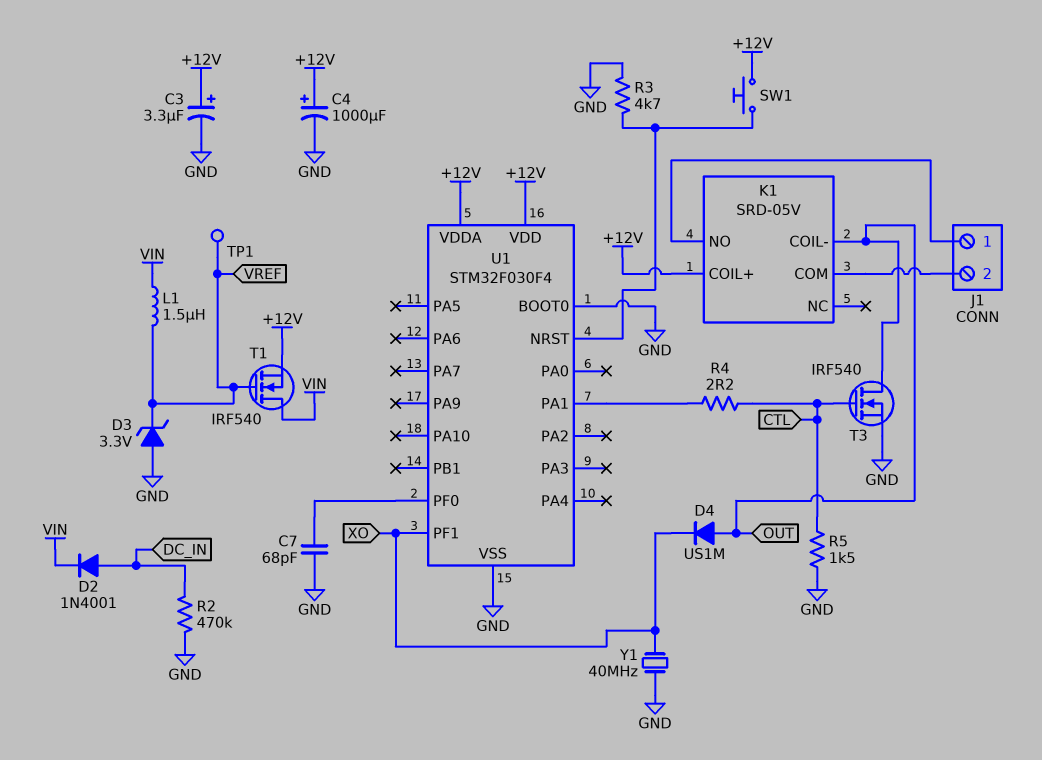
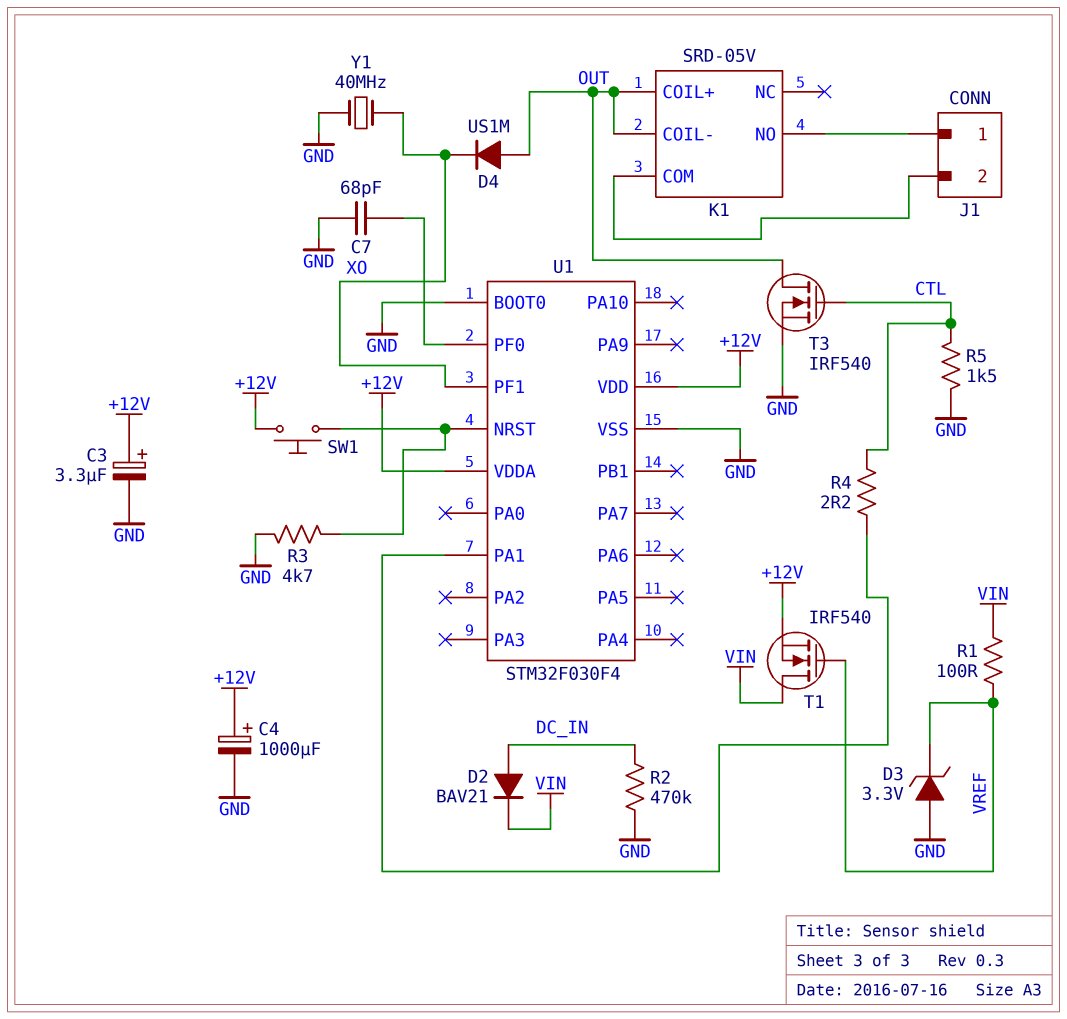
D2: diode 1N4001 (A DC_IN, K VIN) -> diode BAV21 (A DC_IN, K VIN)
K1 pin COIL+: +12V -> OUT
L1: 1.5uH (VIN, VREF) -> none
R1: none -> 100 (VIN, VREF)
TP1: test point (VREF) -> none

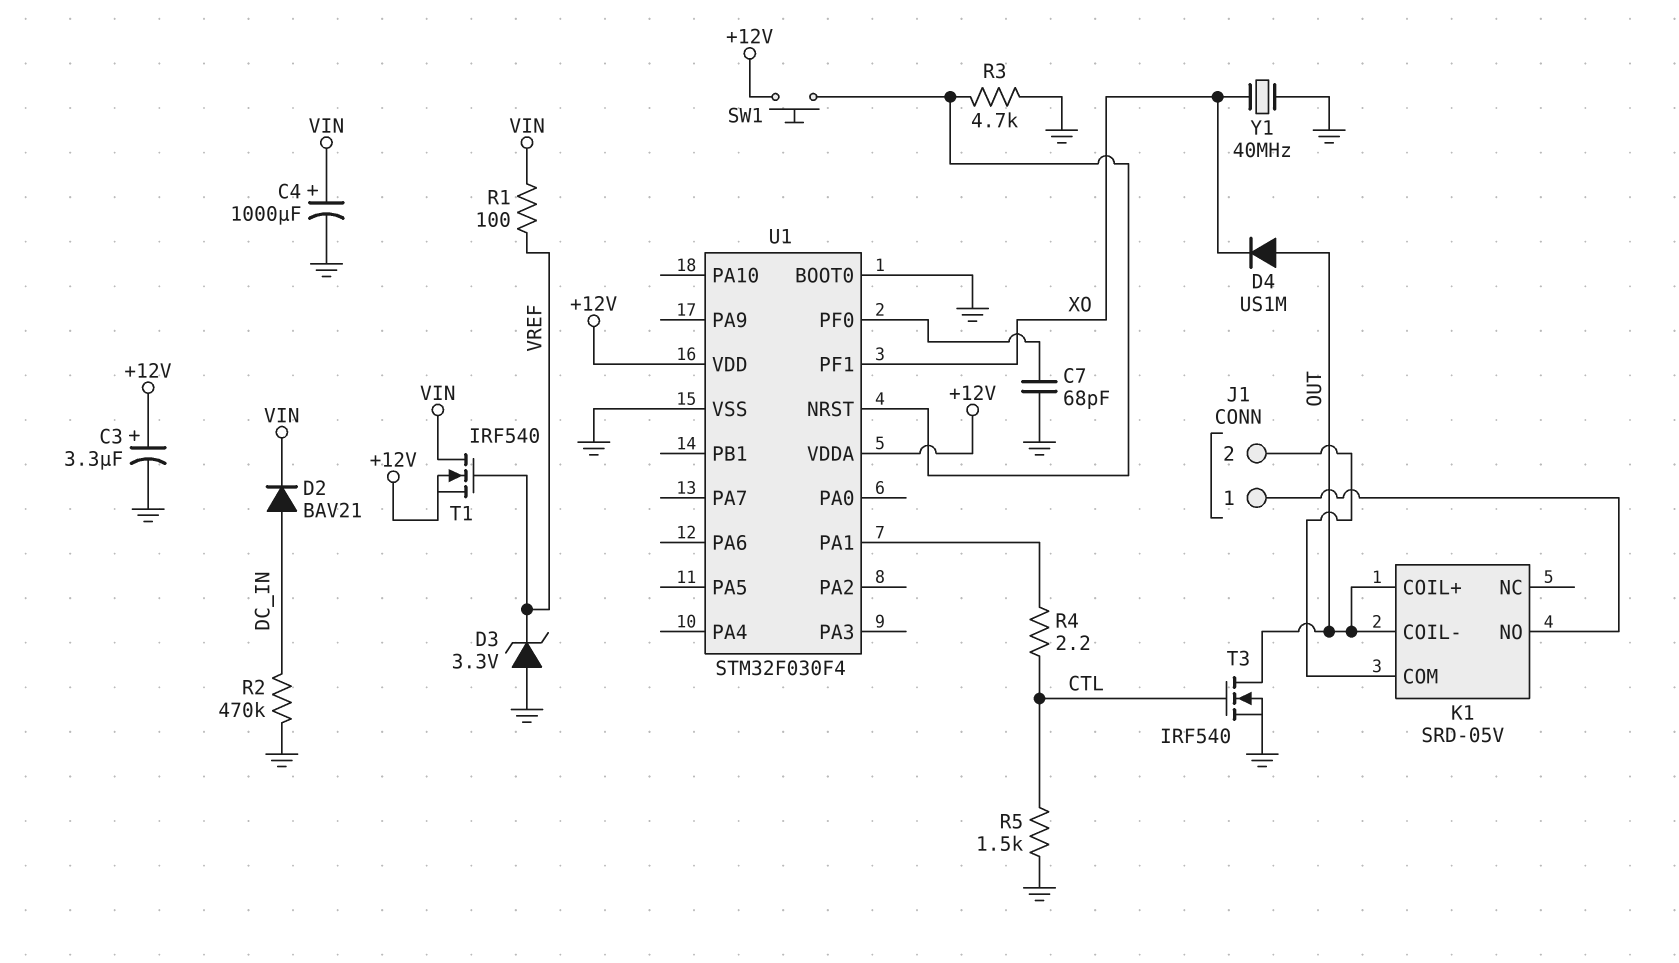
C4: 1000uF (plus +12V, minus GND) -> 1000uF (plus VIN, minus GND)

